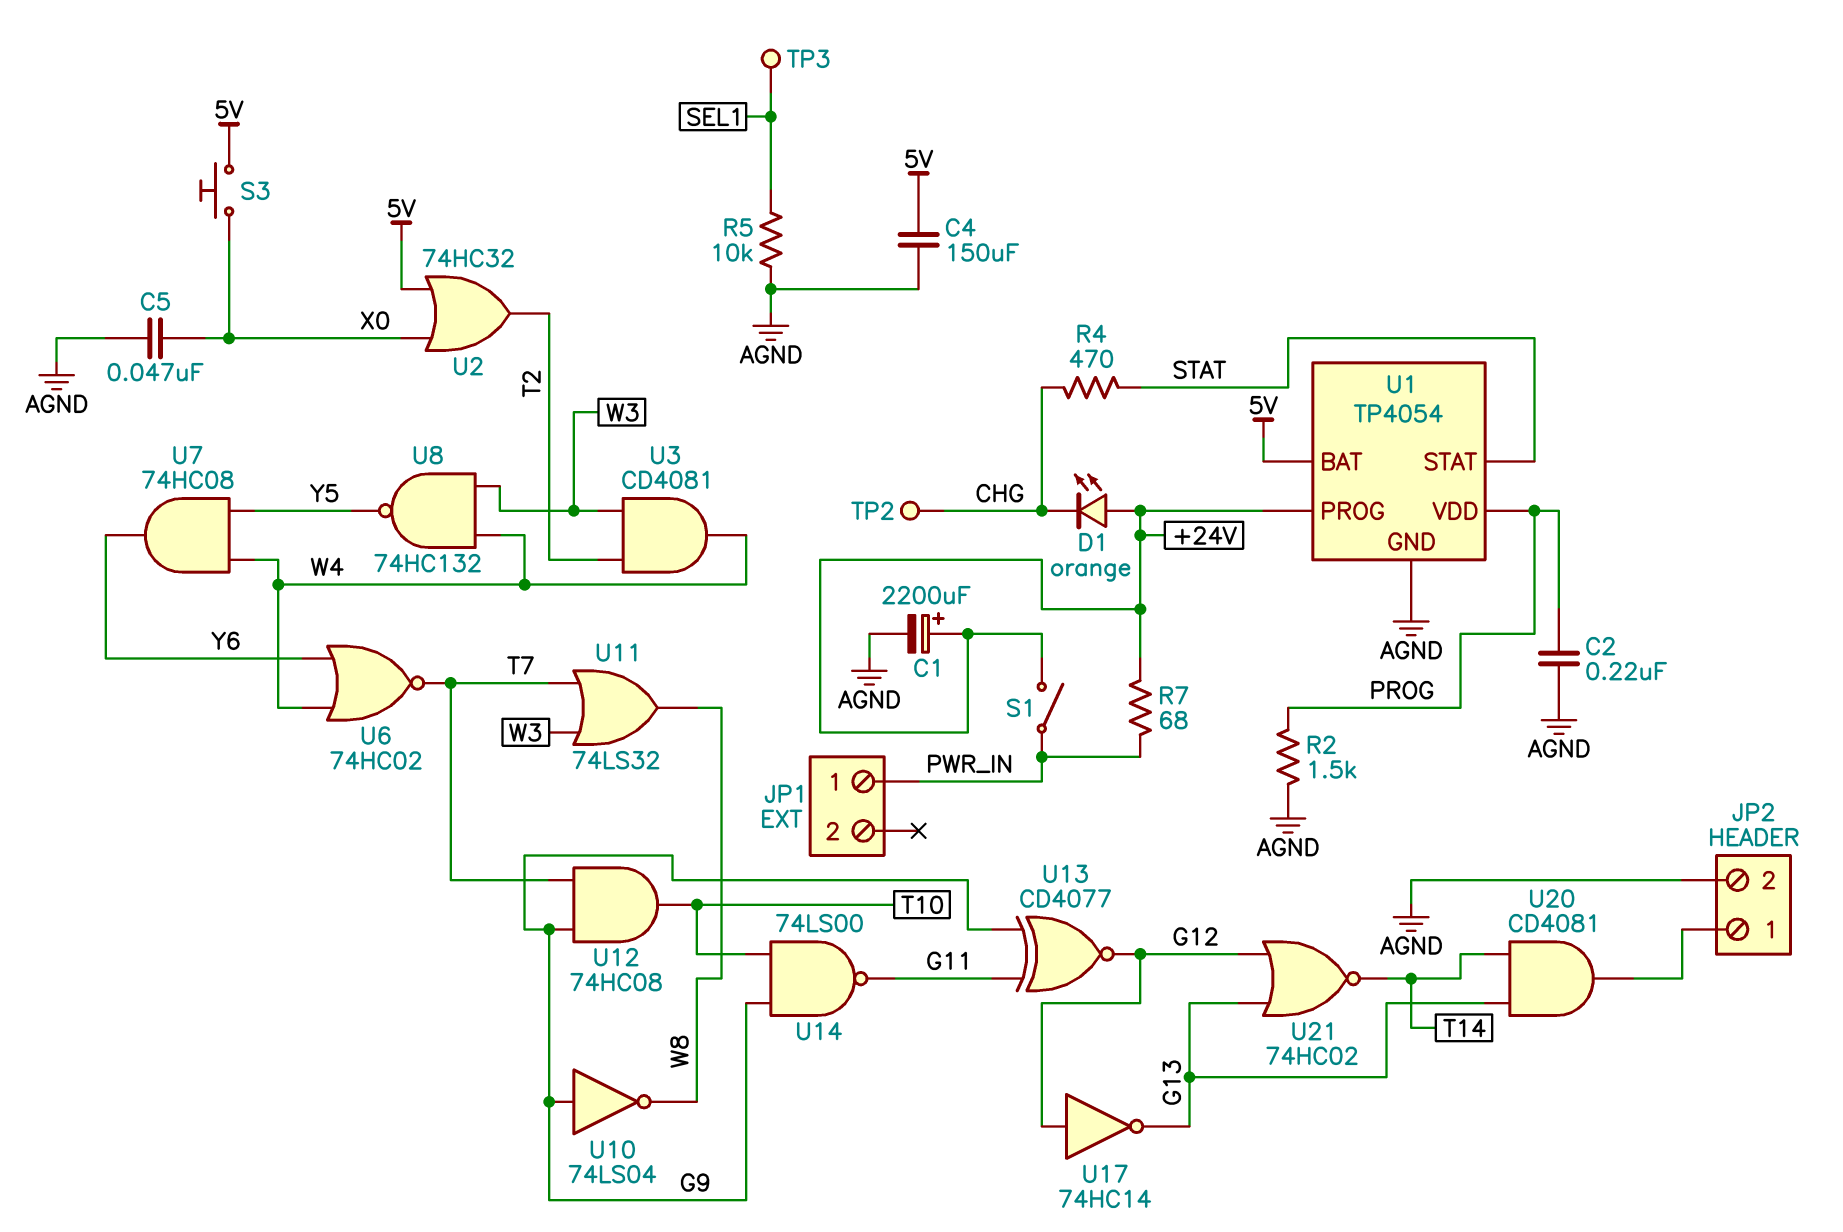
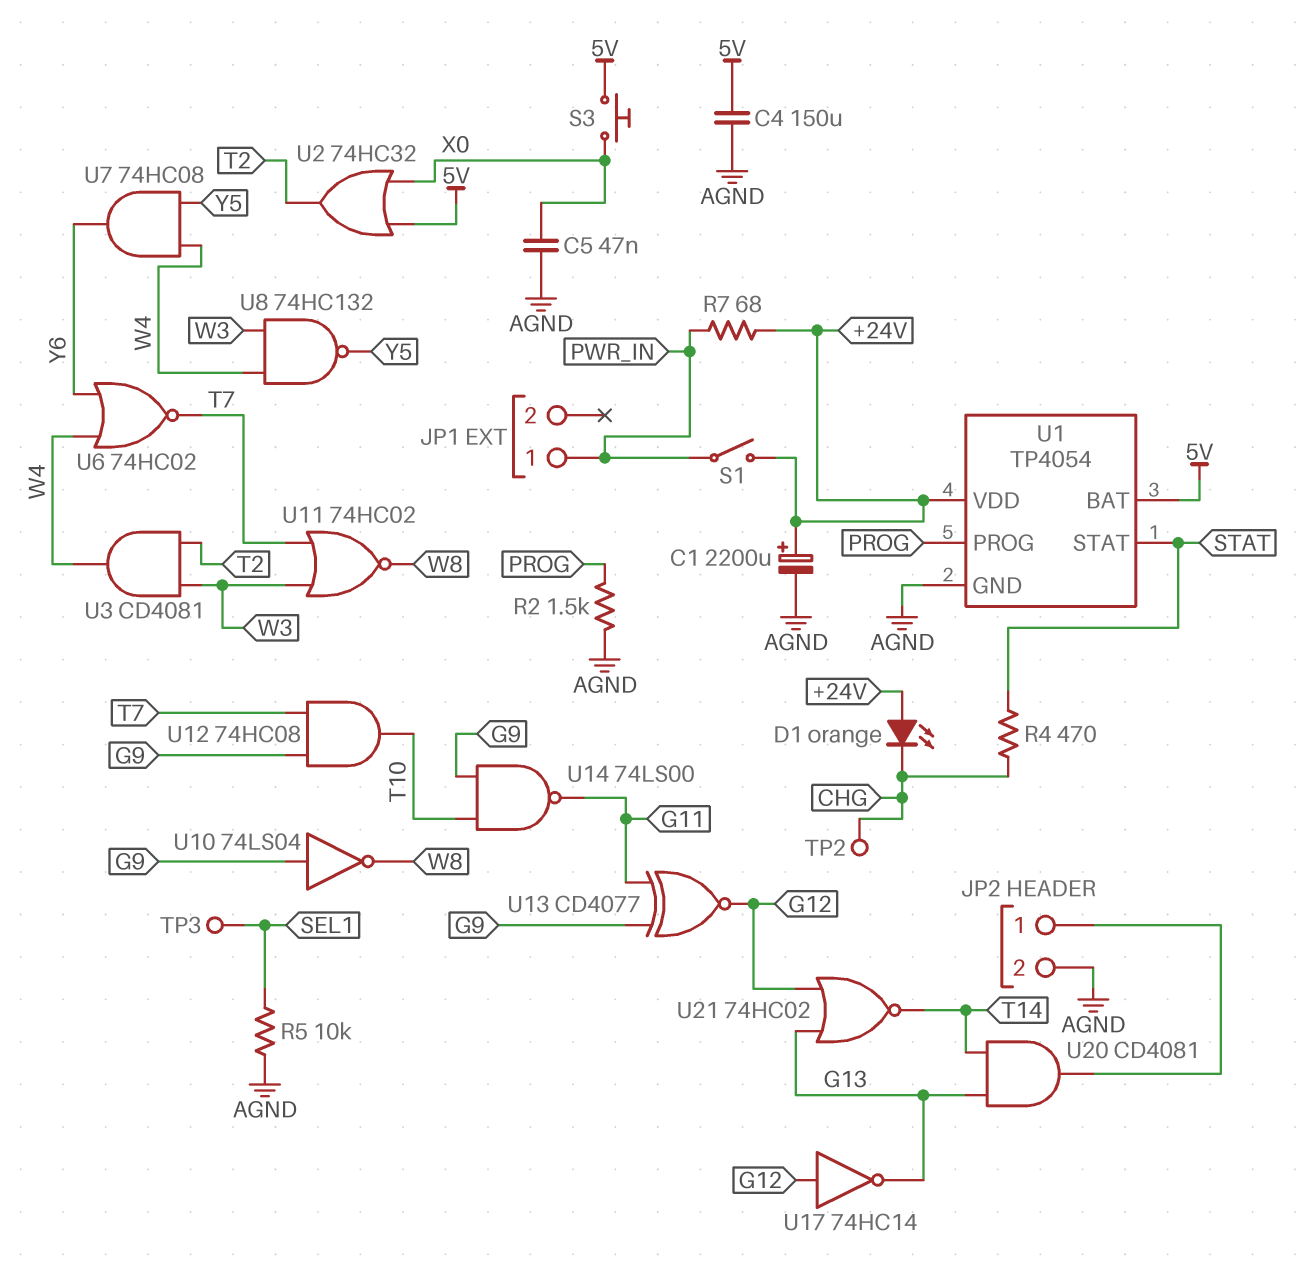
C2: 220nF (AGND, PROG) -> none
U1 pin PROG: +24V -> PROG
U1 pin VDD: PROG -> +24V
U11: OR 74LS32 (in T7, in W3, out W8) -> NOR 74HC02 (in T7, in W3, out W8)

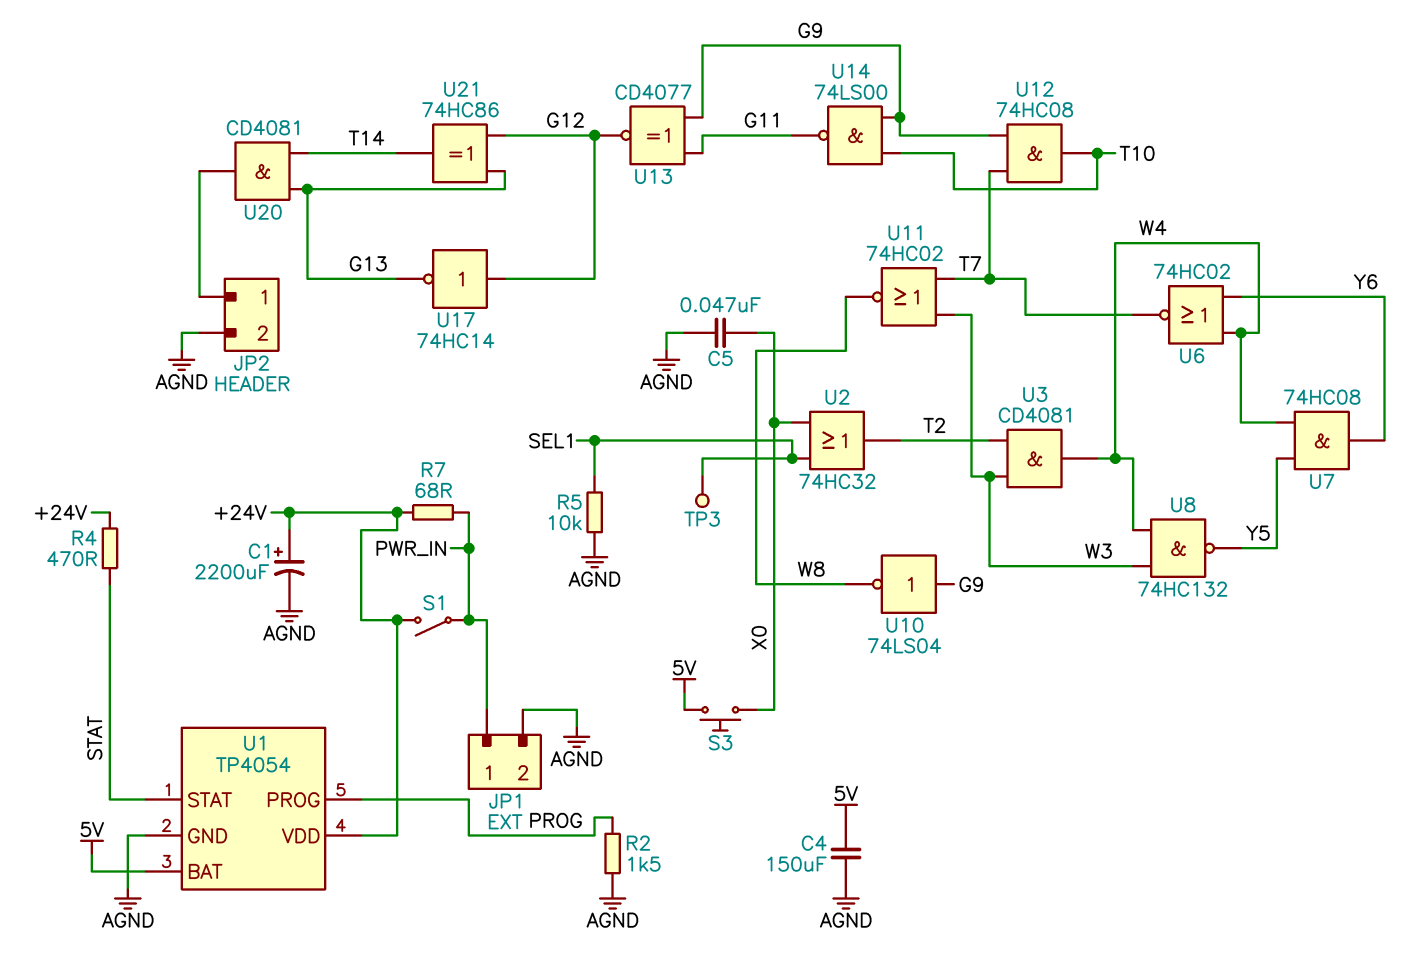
D1: LED orange (A +24V, K CHG) -> none
JP1 pin 2: none -> AGND
R4: 470 (CHG, STAT) -> 470 (+24V, STAT)
TP2: test point (CHG) -> none
U2: OR 74HC32 (in 5V, in X0, out T2) -> OR 74HC32 (in SEL1, in X0, out T2)
U21: NOR 74HC02 (in G12, in G13, out T14) -> XOR 74HC86 (in G12, in G13, out T14)

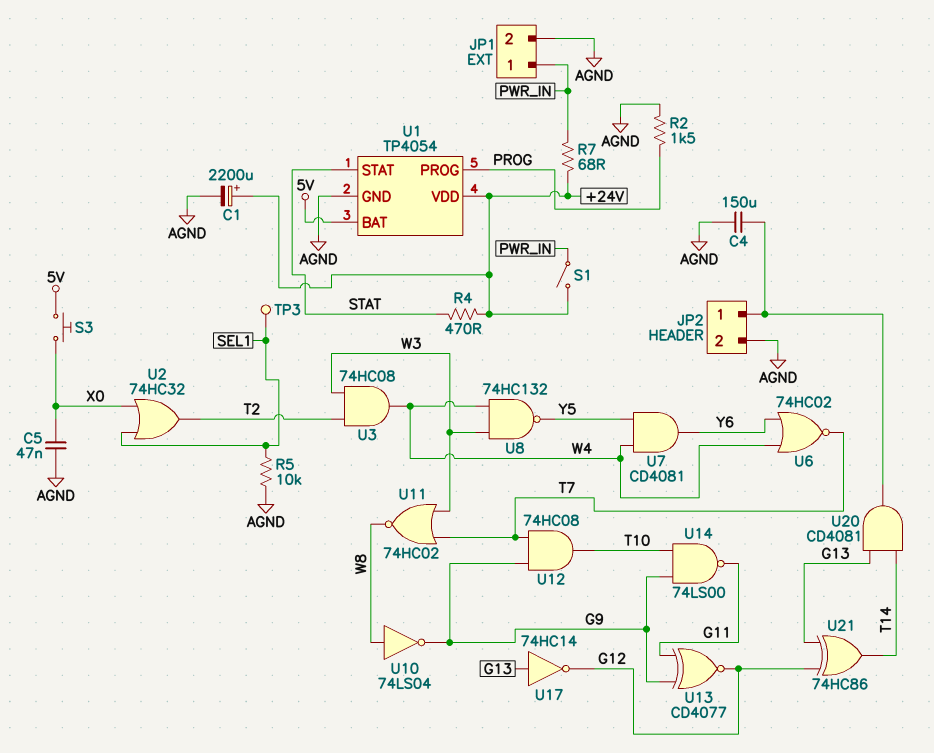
C4: 150uF (5V, AGND) -> 150uF (AGND, JP2/1)
U3: AND CD4081 (in T2, in W3, out W4) -> AND 74HC08 (in T2, in W3, out W4)
U7: AND 74HC08 (in W4, in Y5, out Y6) -> AND CD4081 (in W4, in Y5, out Y6)
U10: NOT 74LS04 (in G9, out W8) -> NOT 74LS04 (in W8, out G9)
U17: NOT 74HC14 (in G12, out G13) -> NOT 74HC14 (in G13, out G12)

